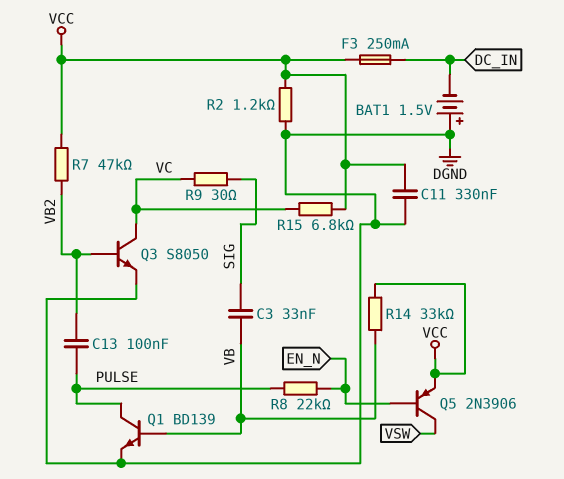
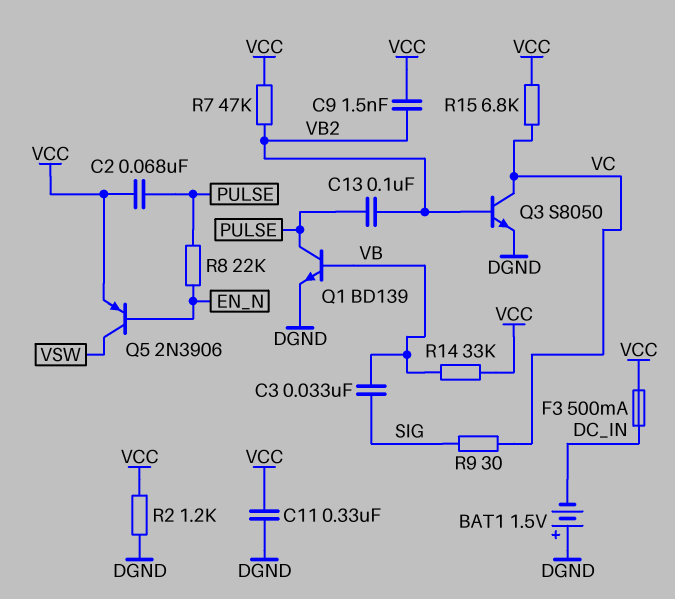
C2: none -> 68nF (PULSE, VCC)
C9: none -> 1.5nF (VB2, VCC)
F3: 250mA (DC_IN, VCC) -> 500mA (DC_IN, VCC)

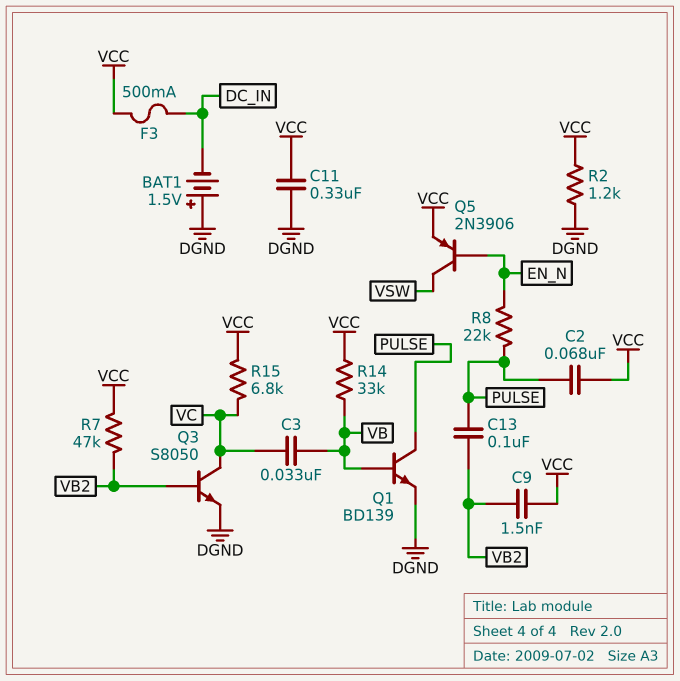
C3: 33nF (SIG, VB) -> 33nF (VB, VC)
R9: 30 (SIG, VC) -> none

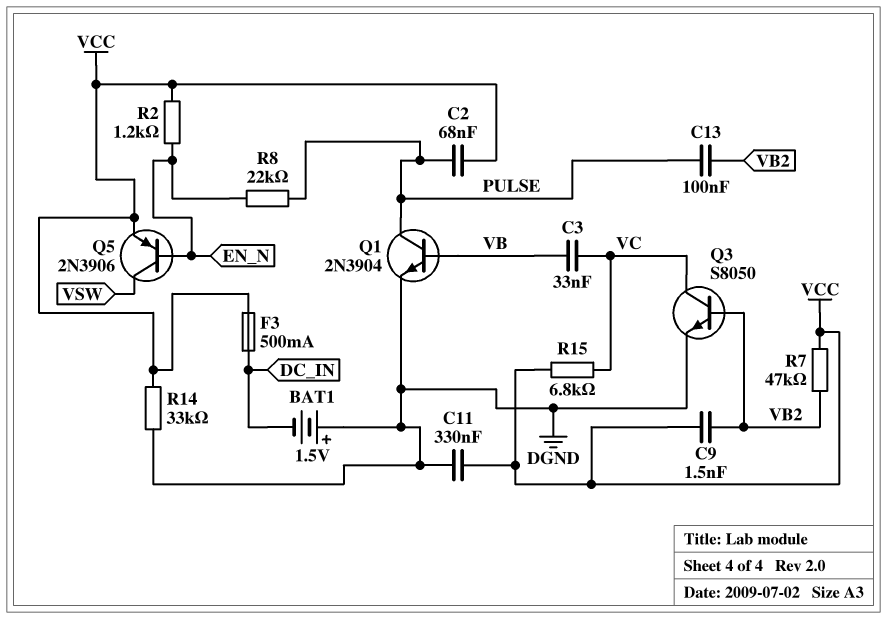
Q1: NPN BD139 (B VB, C PULSE, E DGND) -> NPN 2N3904 (B VB, C PULSE, E DGND)
R2: 1.2k (DGND, VCC) -> 1.2k (EN_N, VCC)
R14: 33k (VB, VCC) -> 33k (DGND, VCC)

